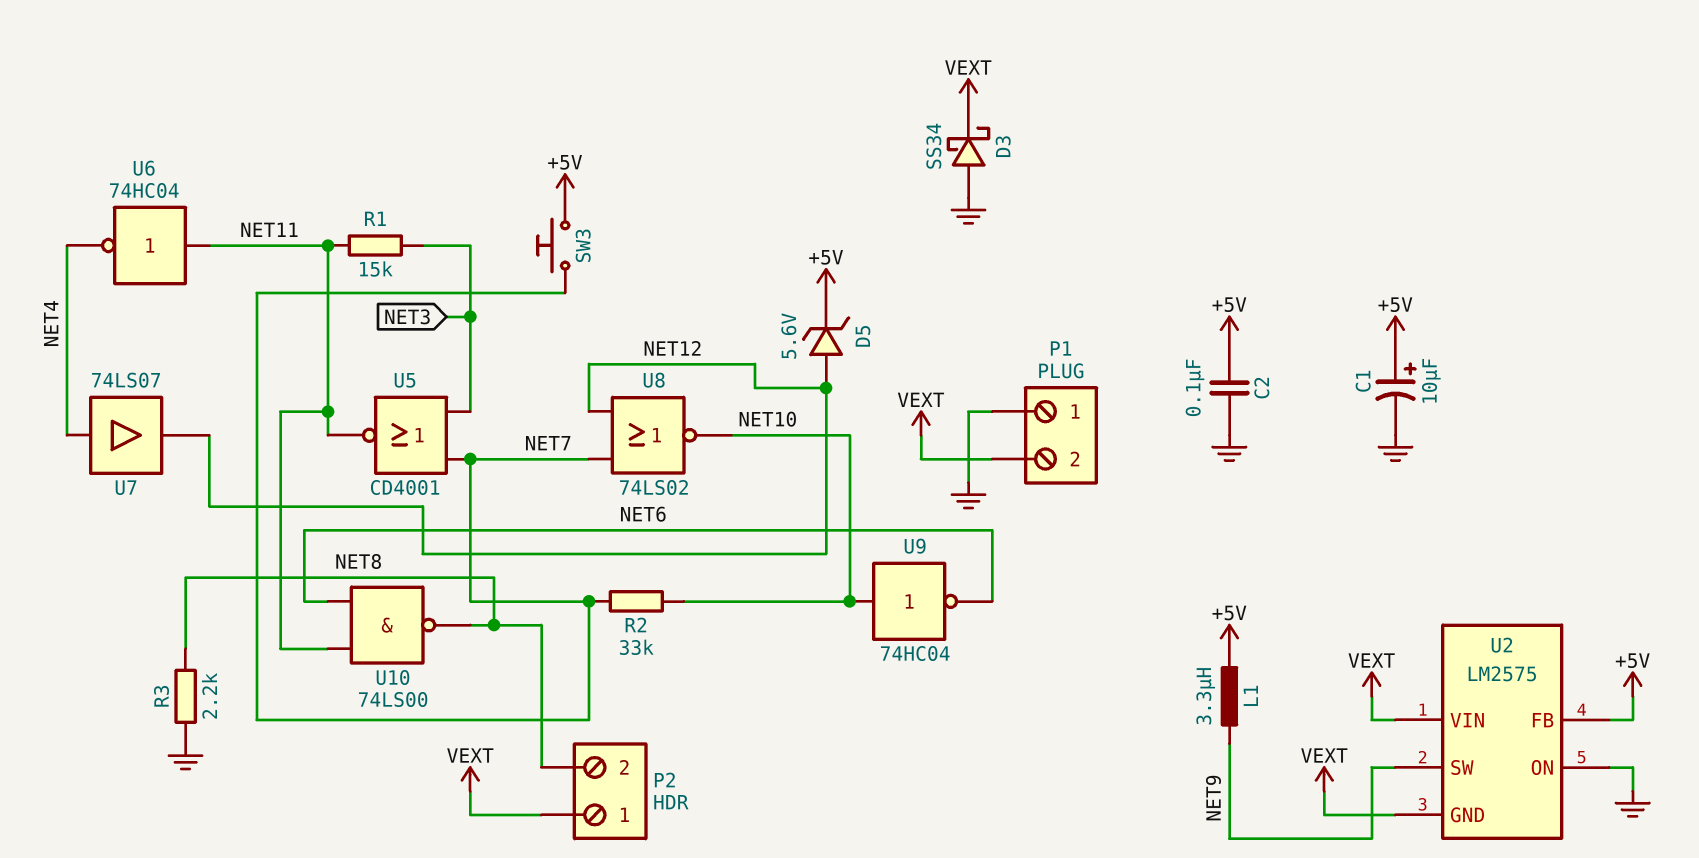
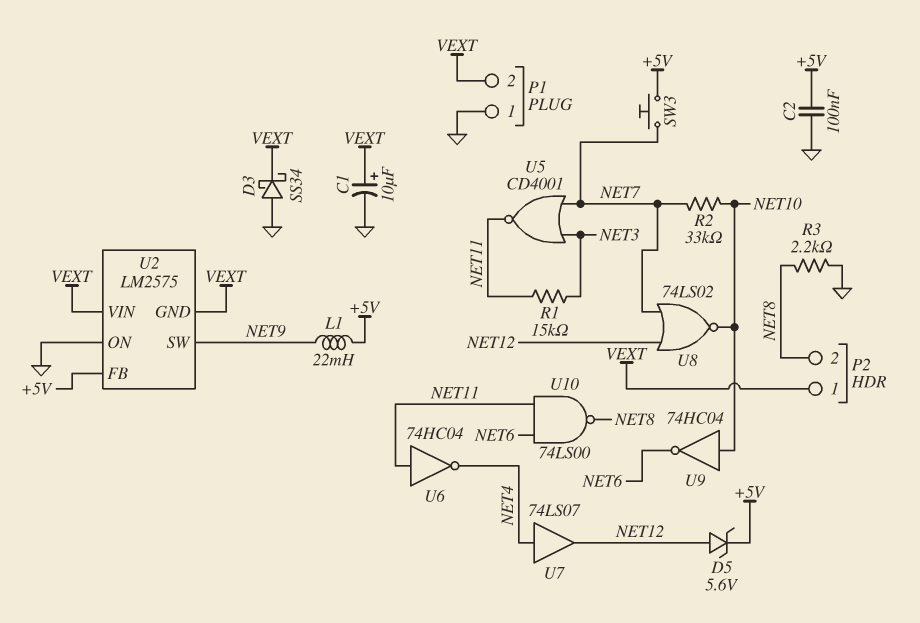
C1: 10uF (plus +5V, minus GND) -> 10uF (plus VEXT, minus GND)
L1: 3.3uH (+5V, NET9) -> 22mH (+5V, NET9)

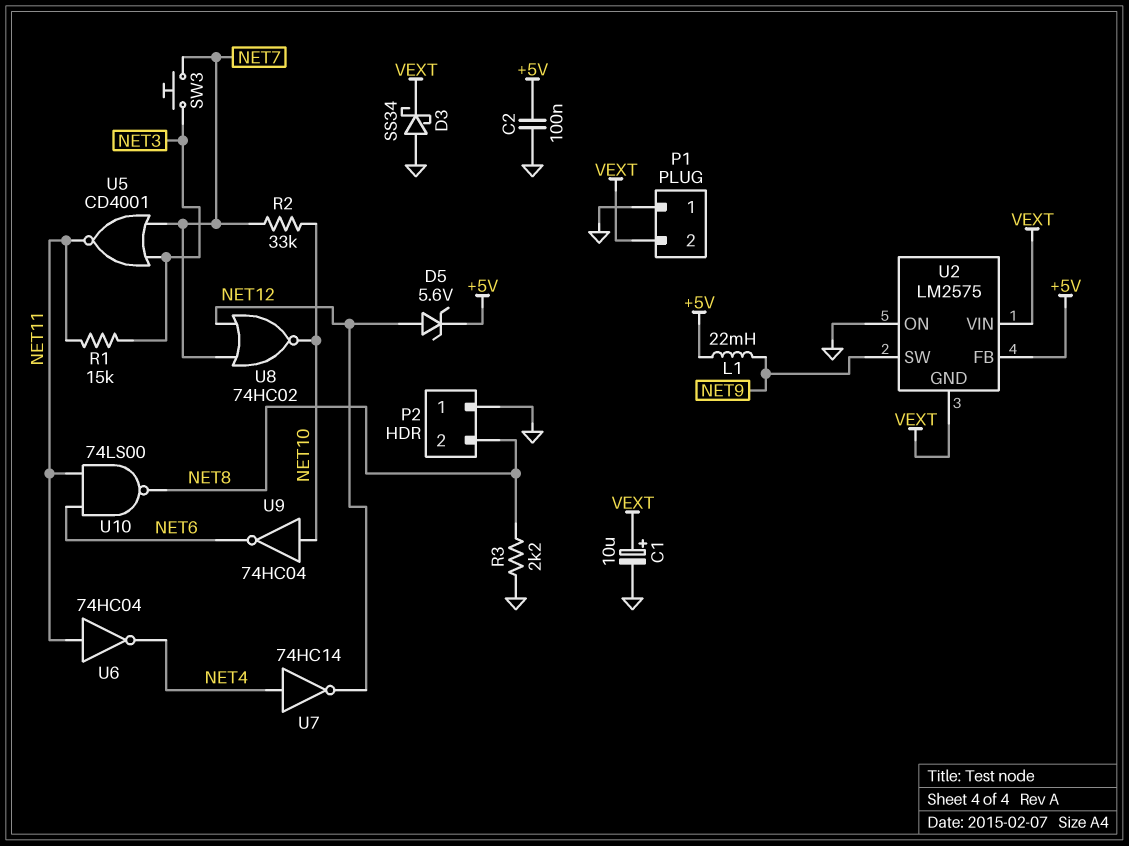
P2 pin 1: VEXT -> GND
SW3: button (+5V, NET7) -> button (NET3, NET7)
U7: buffer 74LS07 (in NET4, out NET12) -> NOT 74HC14 (in NET4, out NET12)
U8: NOR 74LS02 (in NET7, in NET12, out NET10) -> NOR 74HC02 (in NET7, in NET12, out NET10)

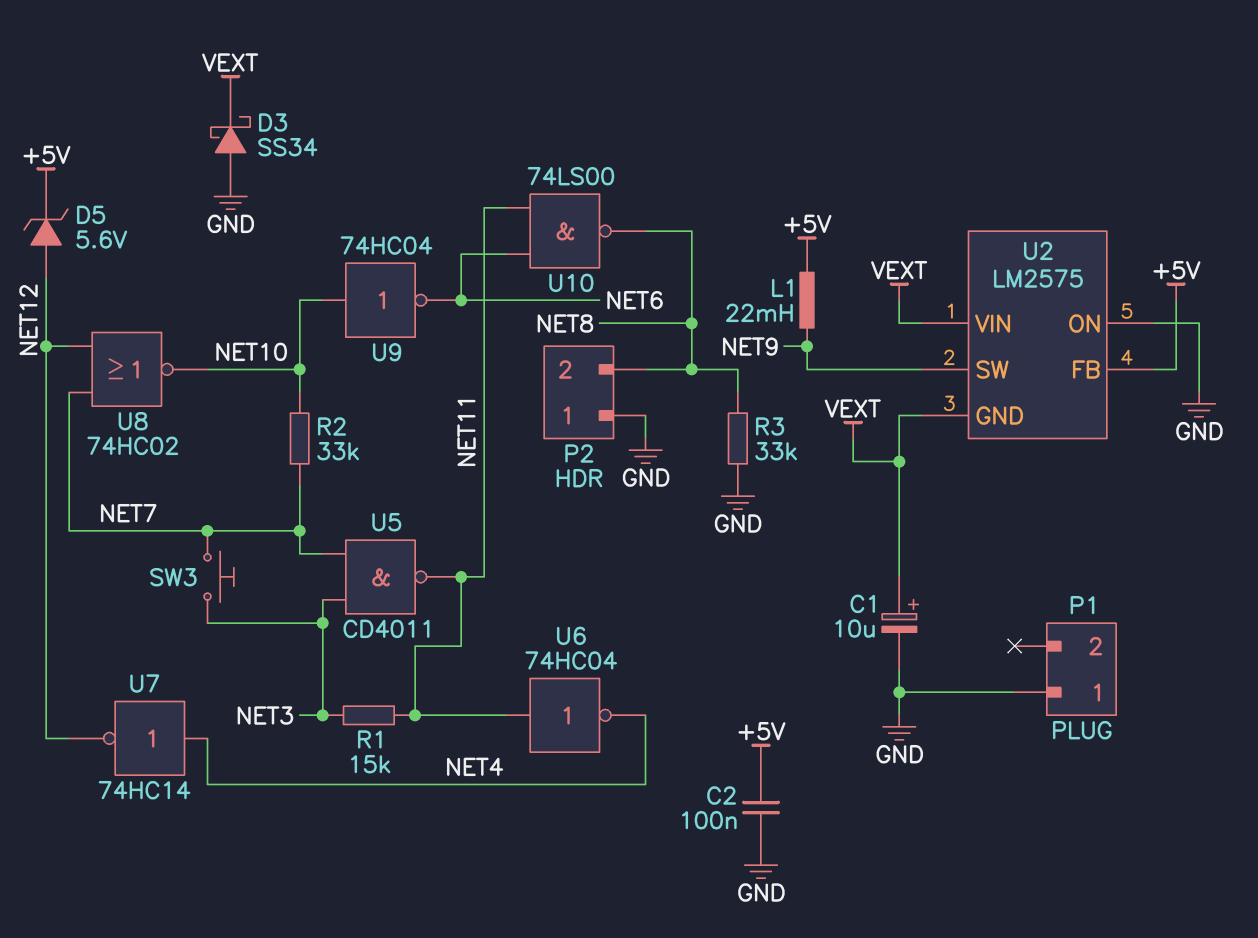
P1 pin 2: VEXT -> none
R3: 2.2k (GND, NET8) -> 33k (GND, NET8)
U5: NOR CD4001 (in NET3, in NET7, out NET11) -> NAND CD4011 (in NET3, in NET7, out NET11)

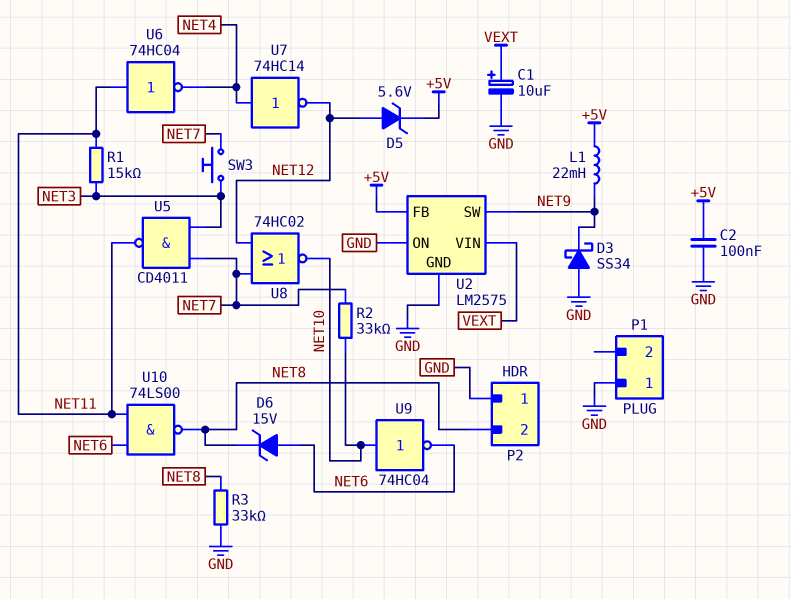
D3: schottky SS34 (A GND, K VEXT) -> schottky SS34 (A GND, K NET9)
D6: none -> zener 15V (A NET6, K NET8)
U2 pin GND: VEXT -> GND

